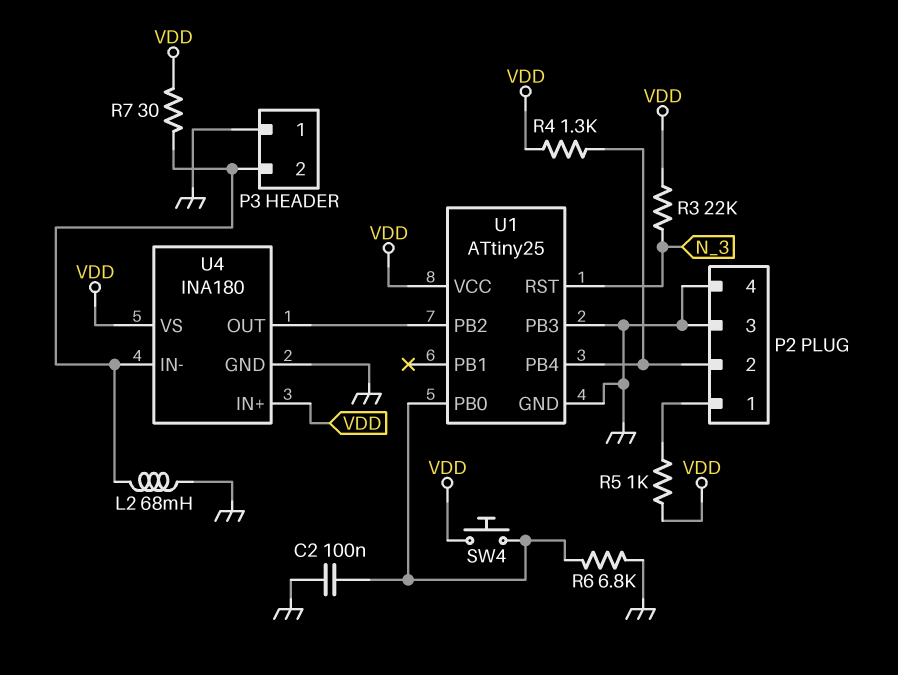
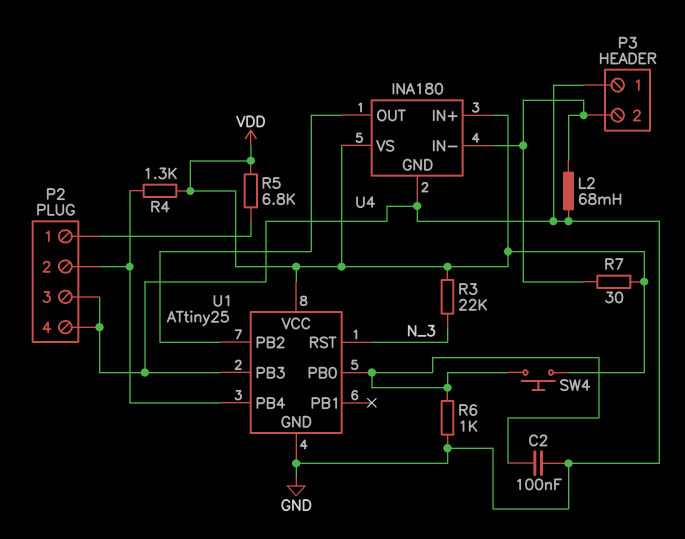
R5: 1k (P2/1, VDD) -> 6.8k (P2/1, VDD)
R6: 6.8k (GND, U1/PB0) -> 1k (GND, U1/PB0)

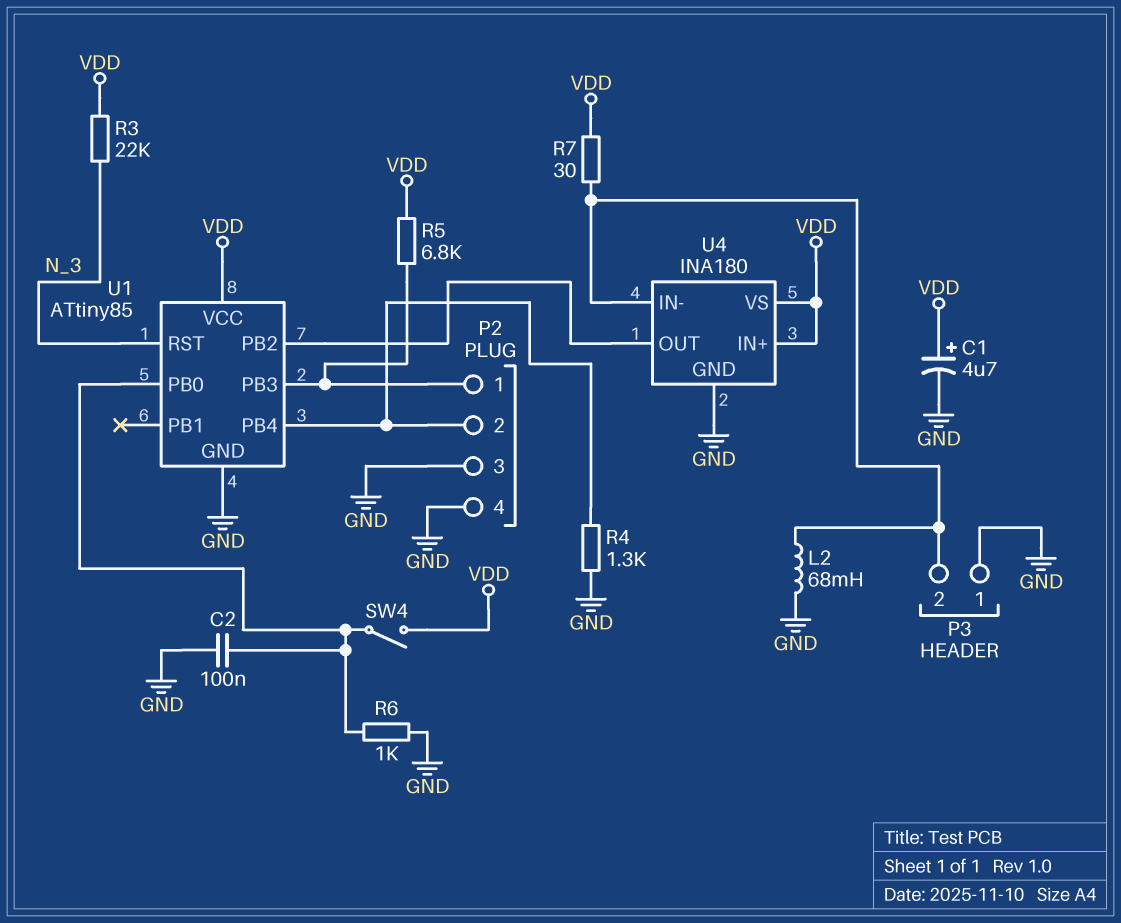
C1: none -> 4.7uF (plus VDD, minus GND)
R4: 1.3k (P2/2, VDD) -> 1.3k (GND, P2/2)
SW4: button (U1/PB0, VDD) -> switch (U1/PB0, VDD)
U1: ATtiny25 -> ATtiny85
U1 pin PB3: GND -> P2/1

